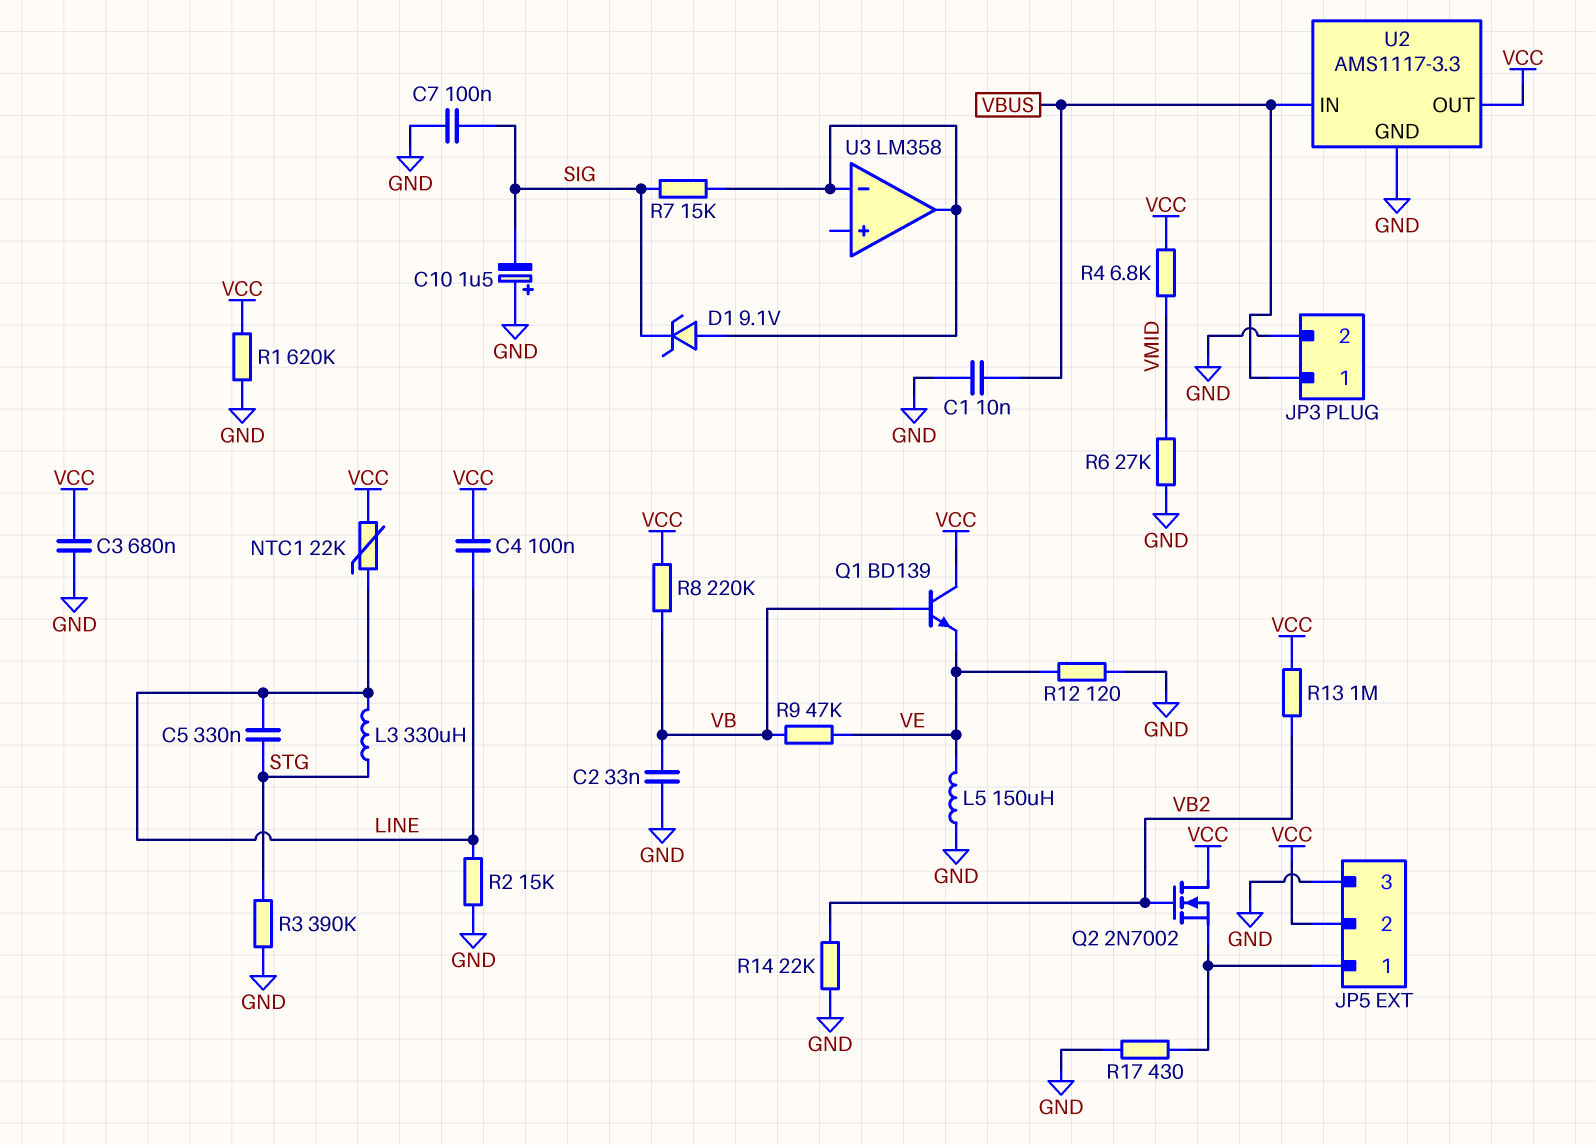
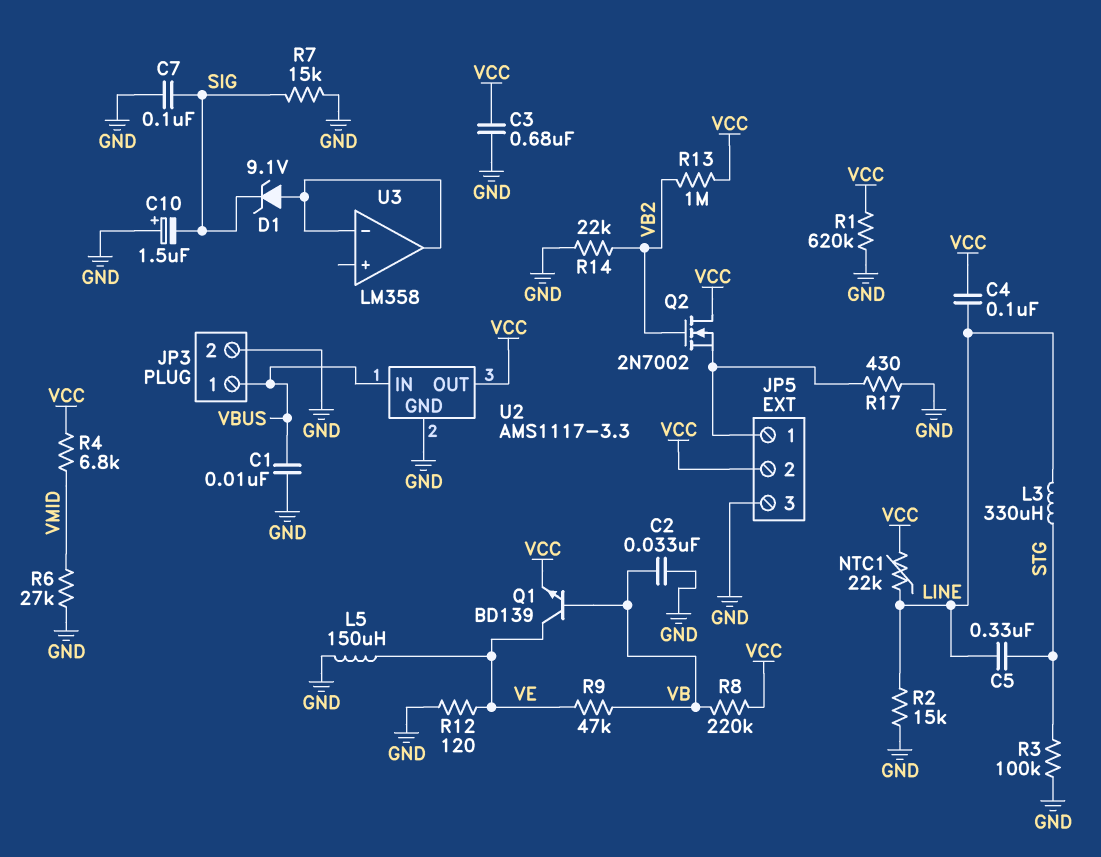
Q1: NPN BD139 (B VB, C VCC, E VE) -> NPN BD139 (B VB, C VE, E VCC)
R3: 390k (GND, STG) -> 100k (GND, STG)
R7: 15k (SIG, U3/in-) -> 15k (GND, SIG)

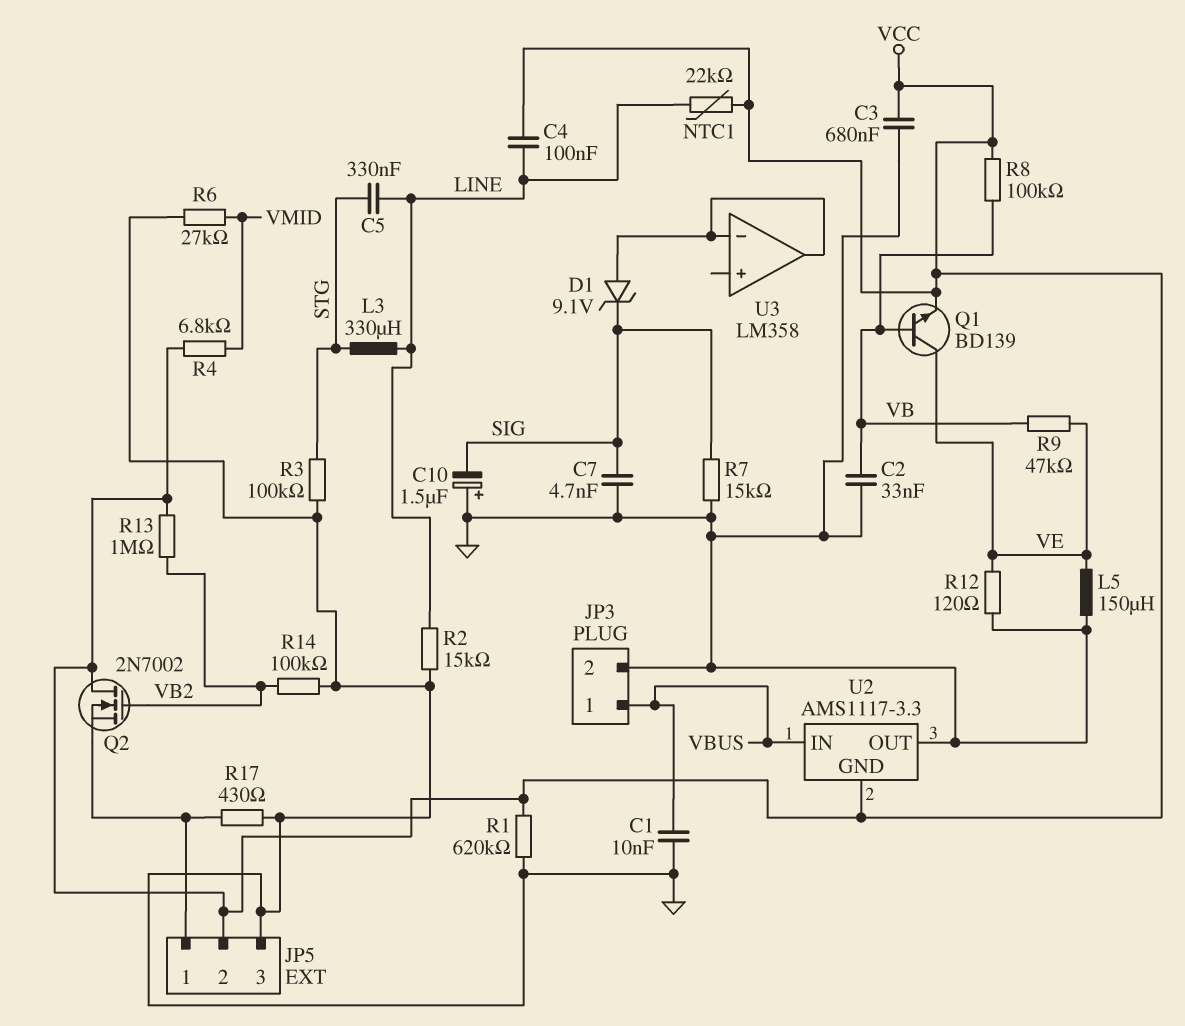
C7: 100nF (GND, SIG) -> 4.7nF (GND, SIG)
R8: 220k (VB, VCC) -> 100k (VB, VCC)
R14: 22k (GND, VB2) -> 100k (GND, VB2)
U2 pin GND: GND -> VCC
U2 pin OUT: VCC -> GND

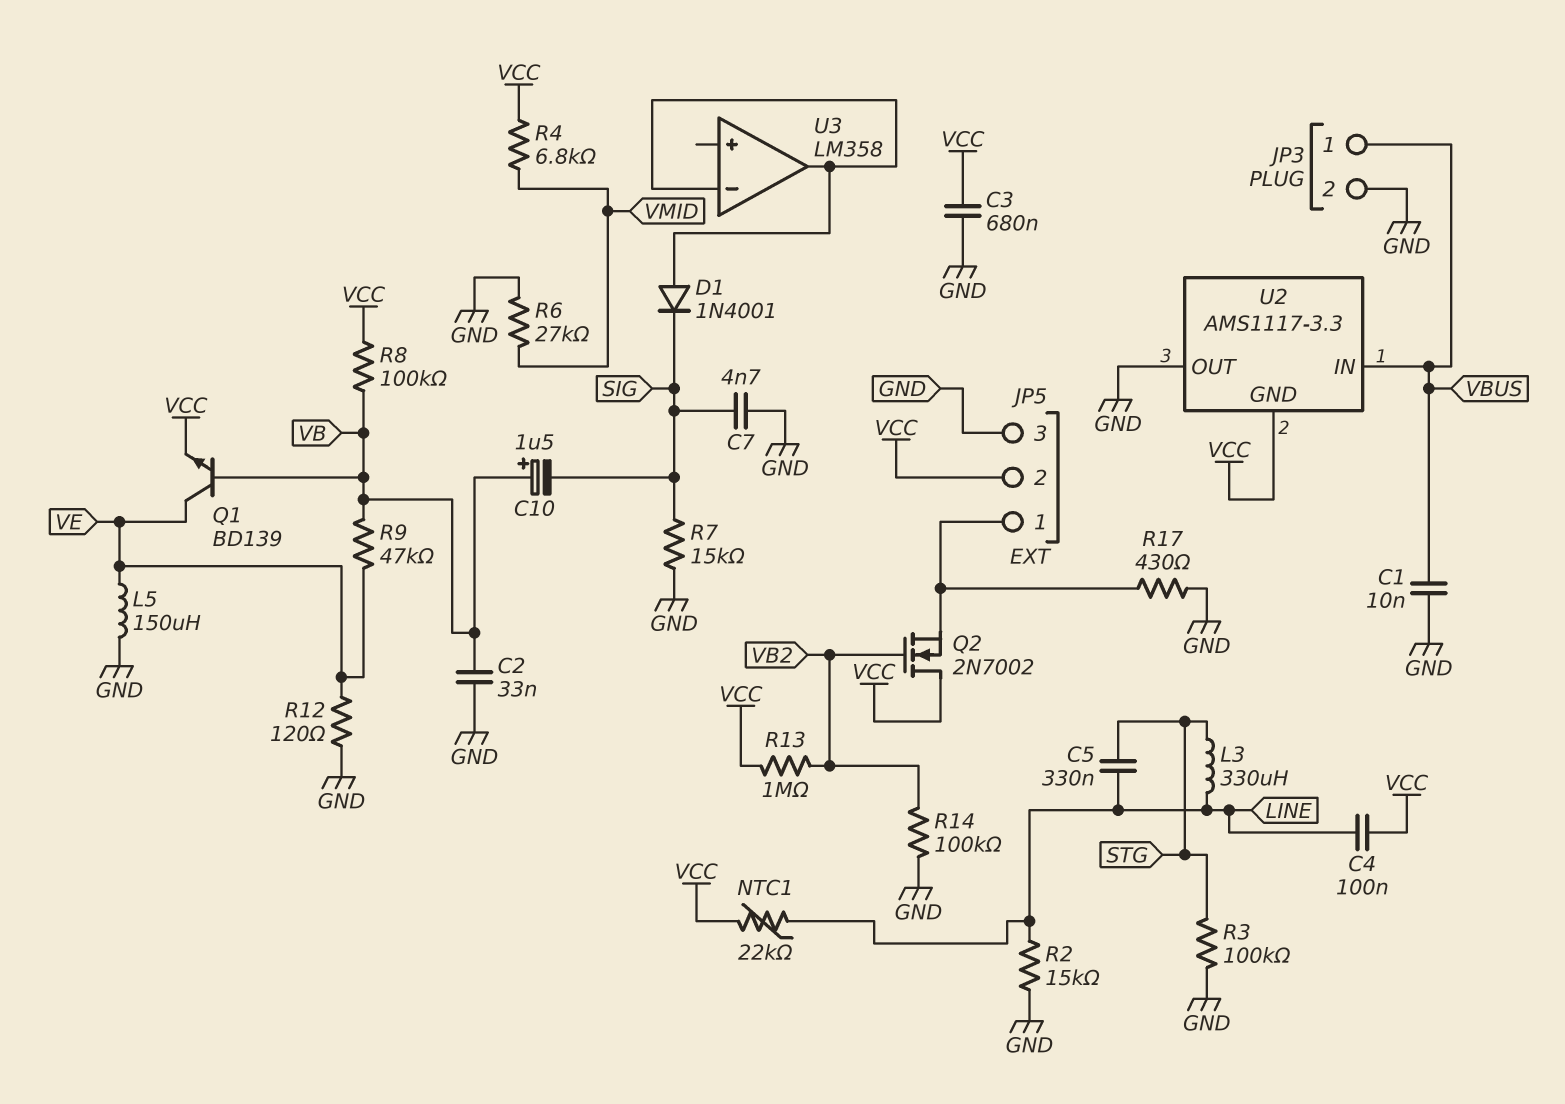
C10: 1.5uF (plus GND, minus SIG) -> 1.5uF (plus VB, minus SIG)
D1: zener 9.1V (A U3/in-, K SIG) -> diode 1N4001 (A U3/in-, K SIG)
R1: 620k (GND, VCC) -> none

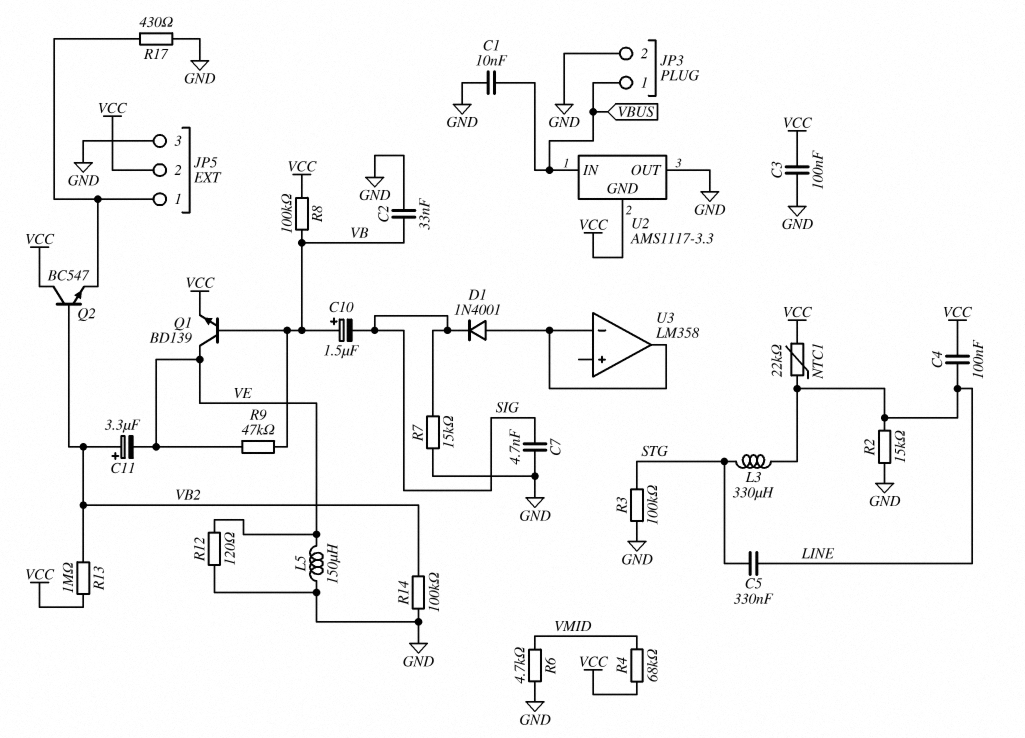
C3: 680nF (GND, VCC) -> 100nF (GND, VCC)
C11: none -> 3.3uF (plus VB2, minus VE)
Q2: NMOS 2N7002 (G VB2, D VCC, S JP5/1) -> NPN BC547 (B VB2, C VCC, E JP5/1)
R4: 6.8k (VCC, VMID) -> 68k (VCC, VMID)
R6: 27k (GND, VMID) -> 4.7k (GND, VMID)

